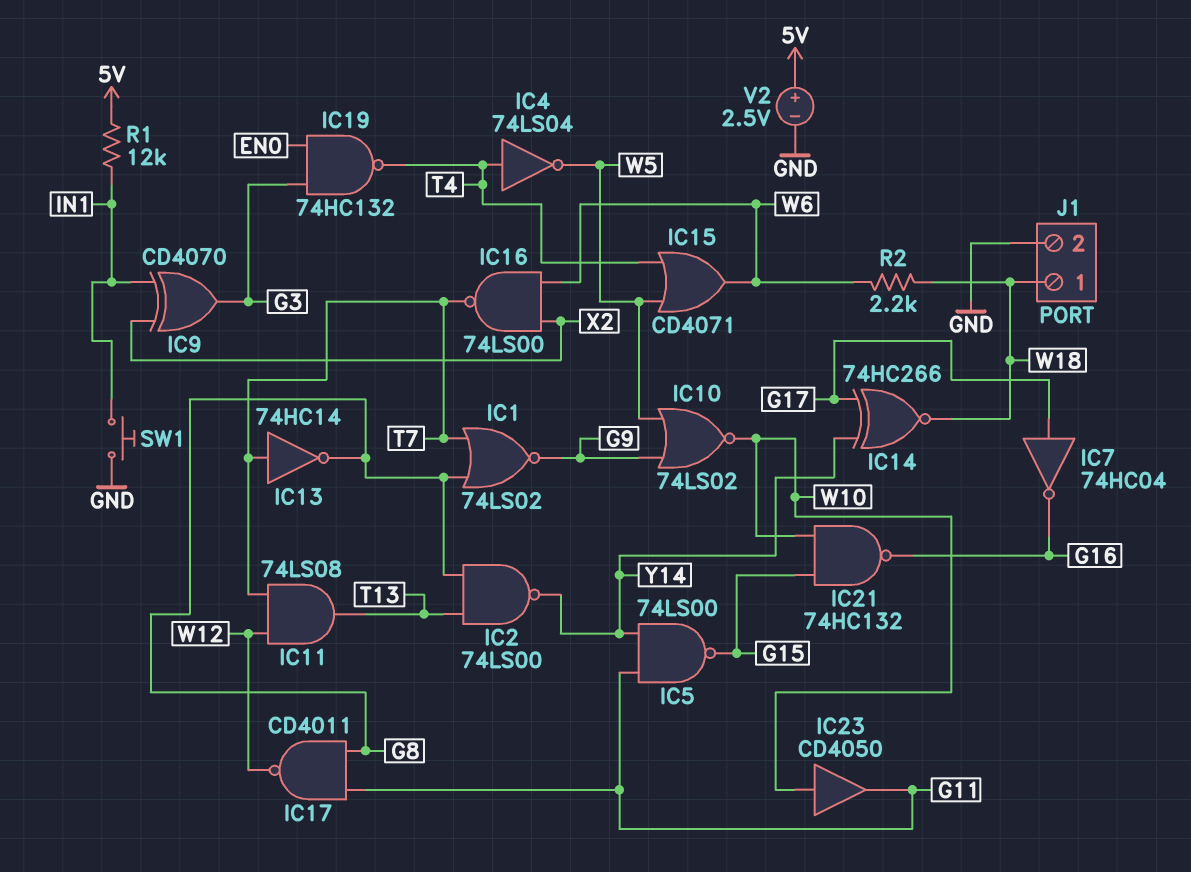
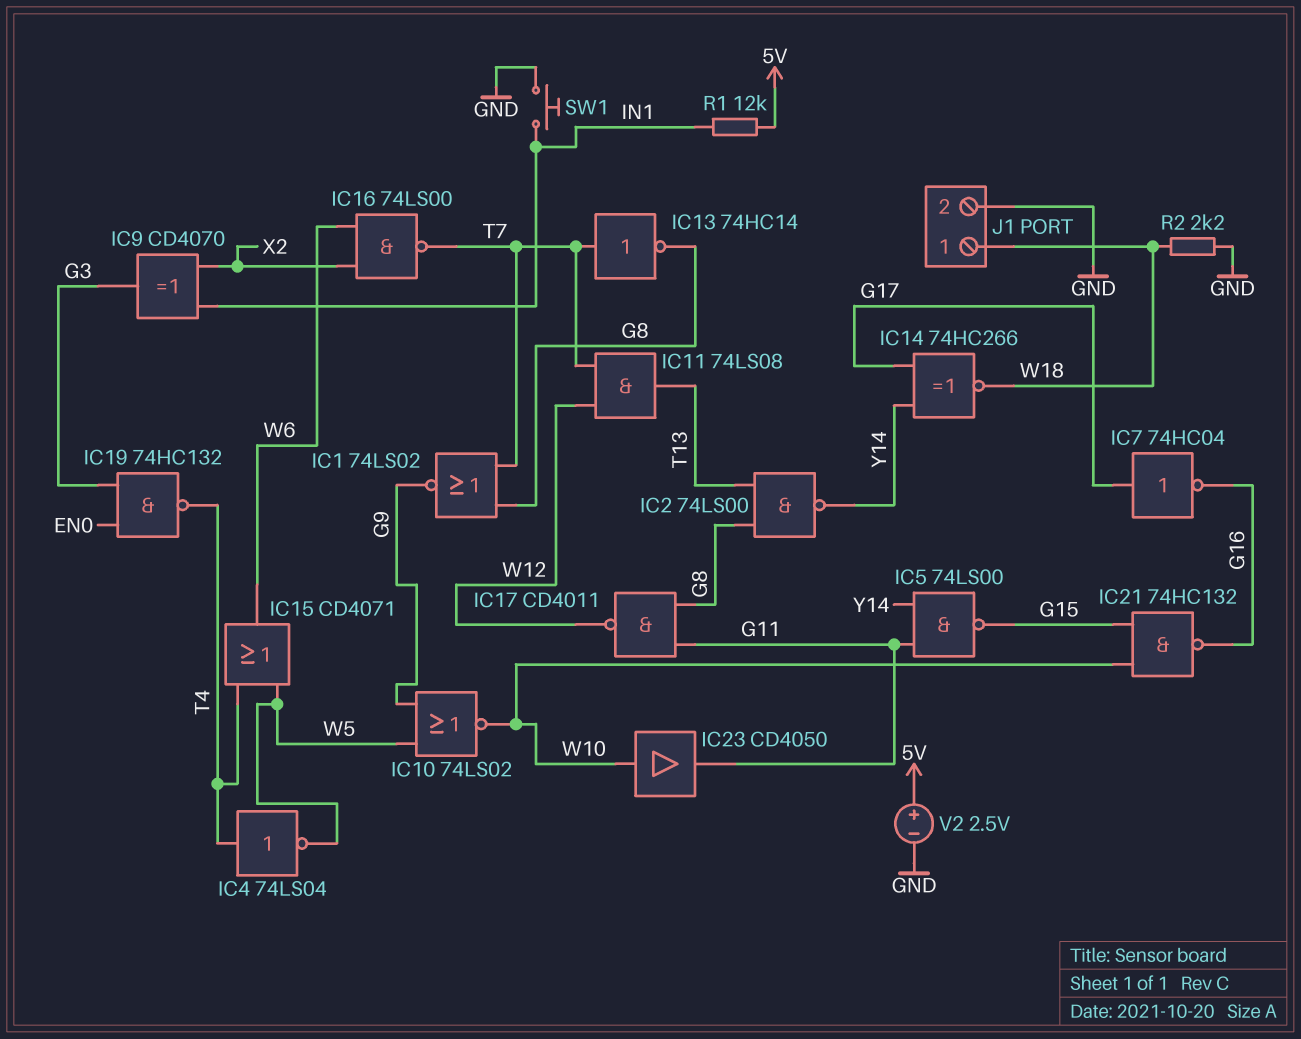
R2: 2.2k (W6, W18) -> 2.2k (GND, W18)

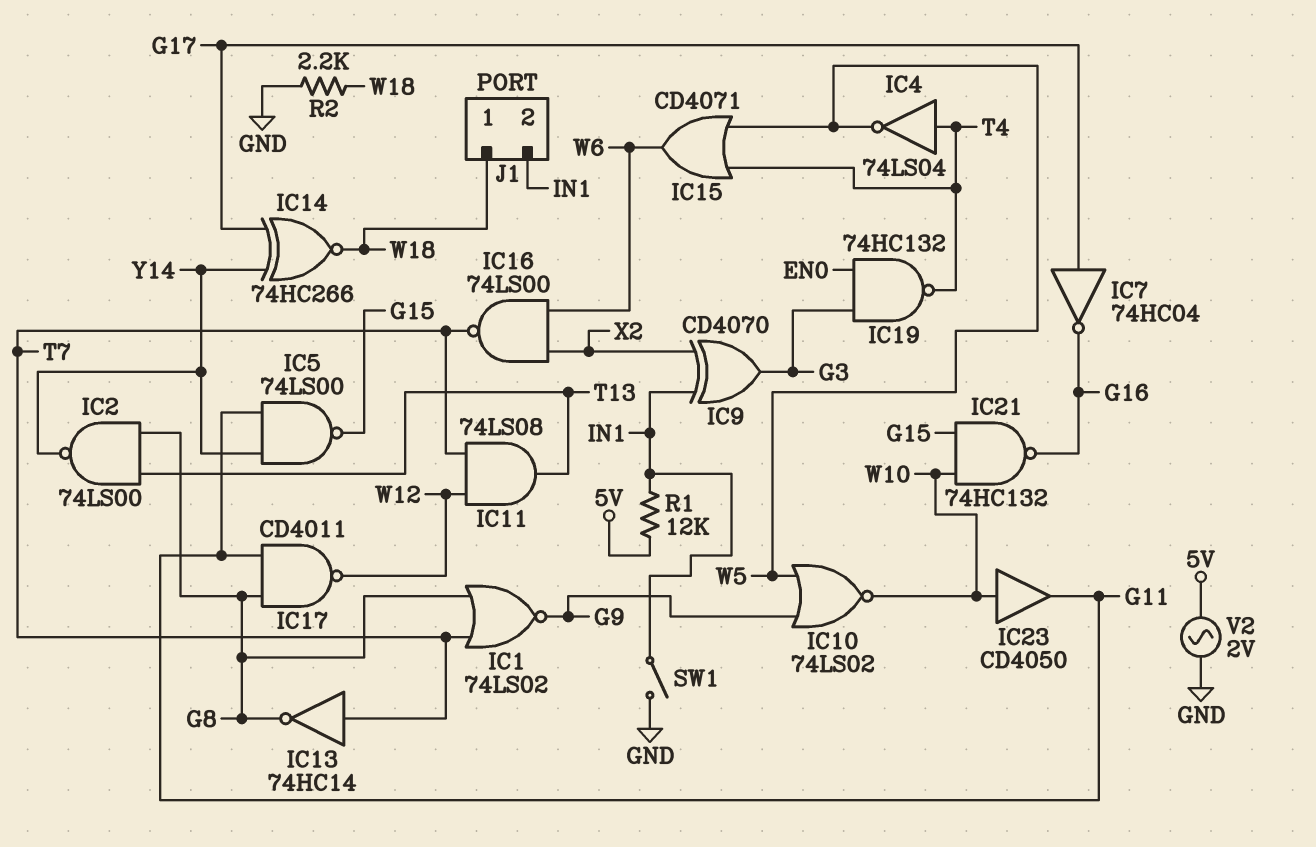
J1 pin 2: GND -> IN1
SW1: button (GND, IN1) -> switch (GND, IN1)
V2: 2.5V (plus 5V, minus GND) -> AC 2V (5V, GND)

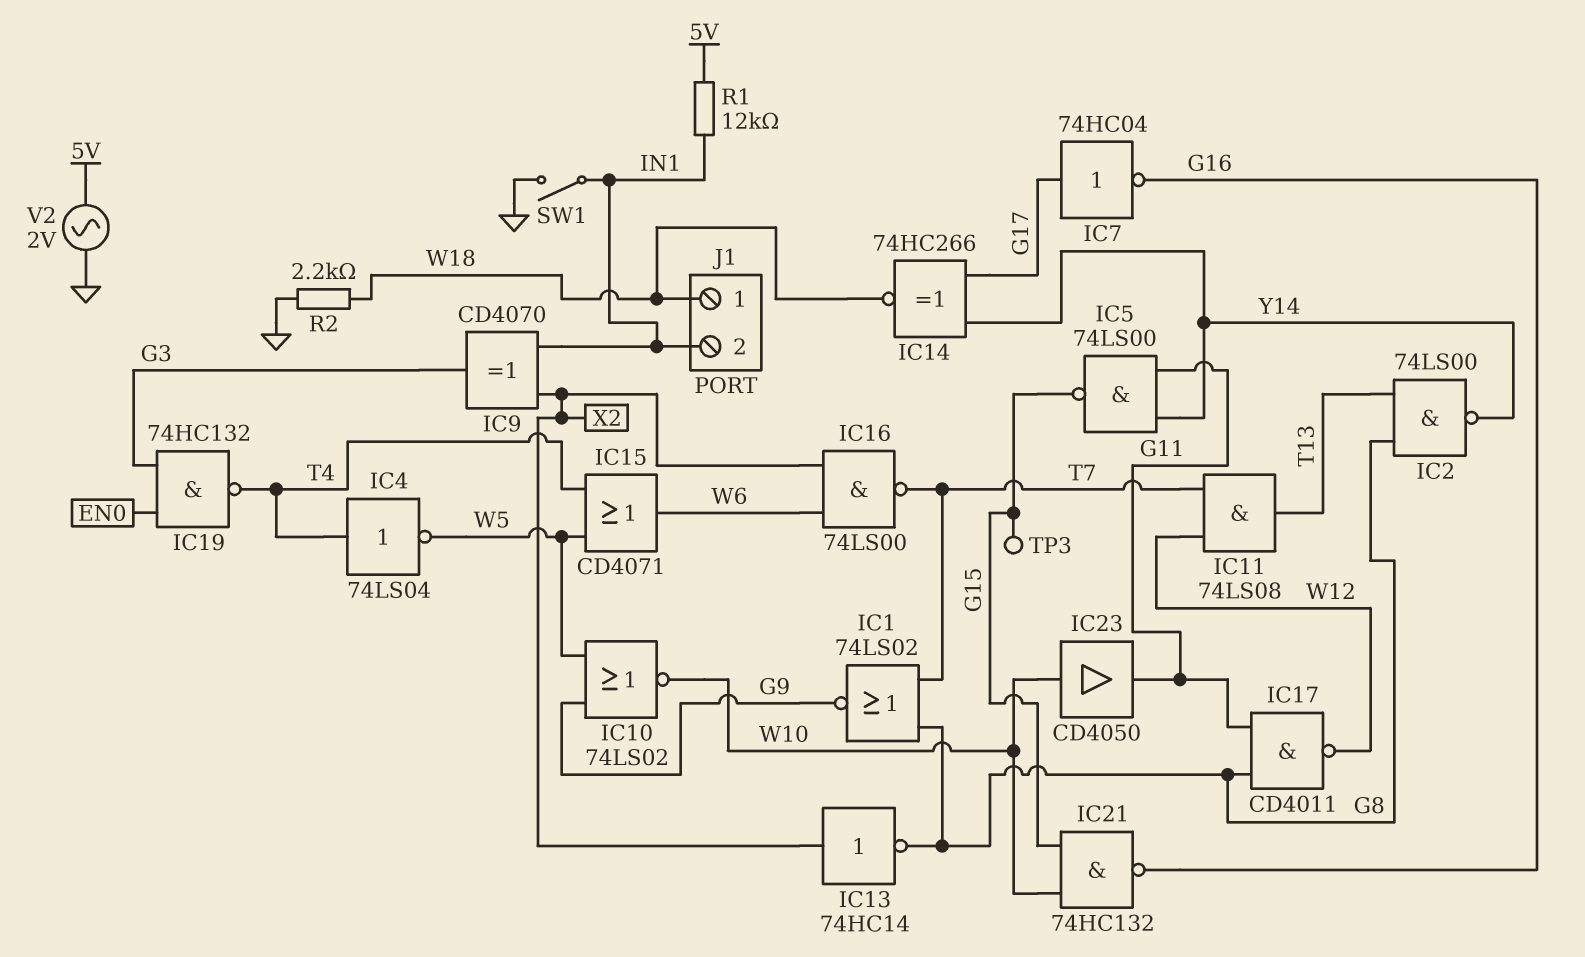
IC13: NOT 74HC14 (in T7, out G8) -> NOT 74HC14 (in X2, out G8)
TP3: none -> test point (G15)

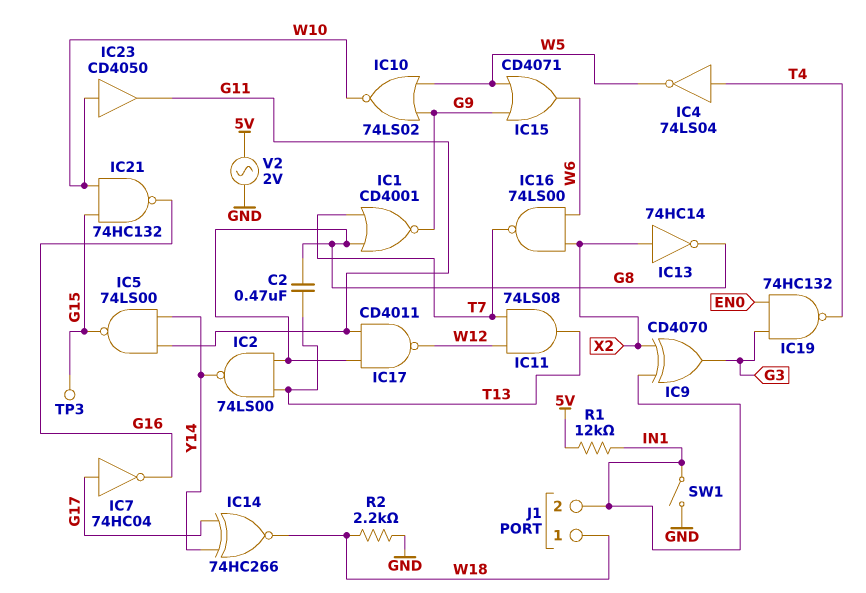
C2: none -> 470nF (G8, T13)
IC1: NOR 74LS02 (in G8, in T7, out G9) -> NOR CD4001 (in G8, in T7, out G9)
IC15: OR CD4071 (in T4, in W5, out W6) -> OR CD4071 (in G9, in W5, out W6)

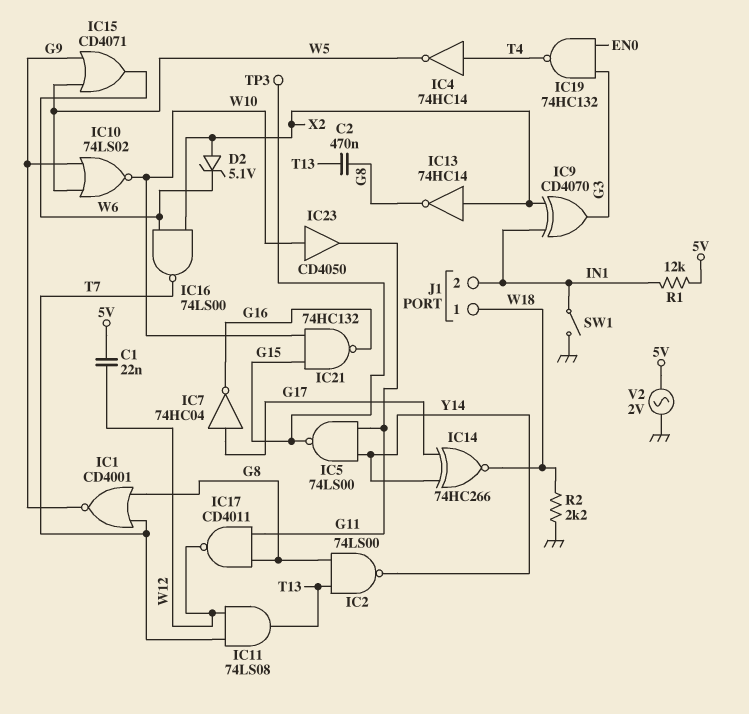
C1: none -> 22nF (5V, W12)
D2: none -> zener 5.1V (A X2, K W6)
IC4: NOT 74LS04 (in T4, out W5) -> NOT 74HC14 (in T4, out W5)

